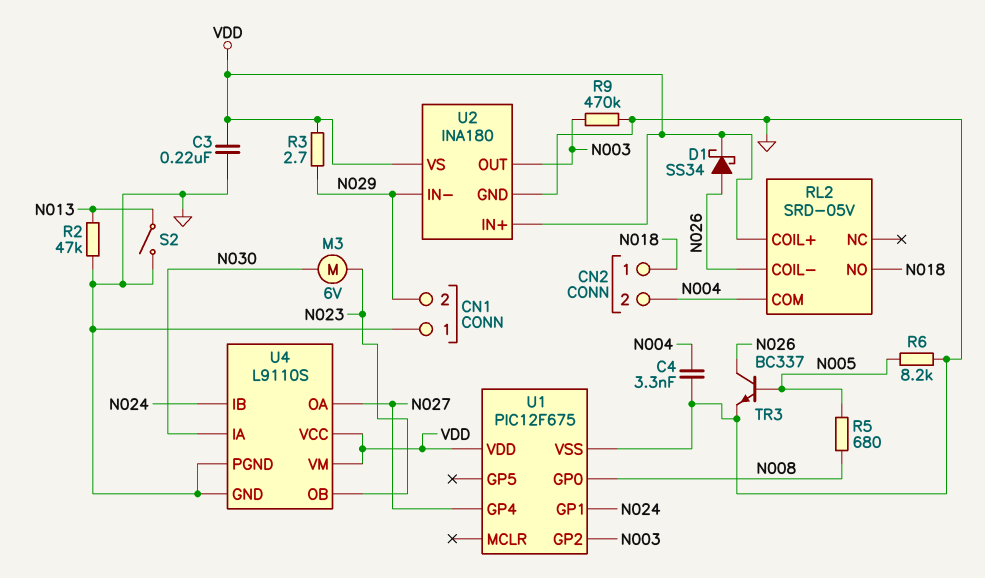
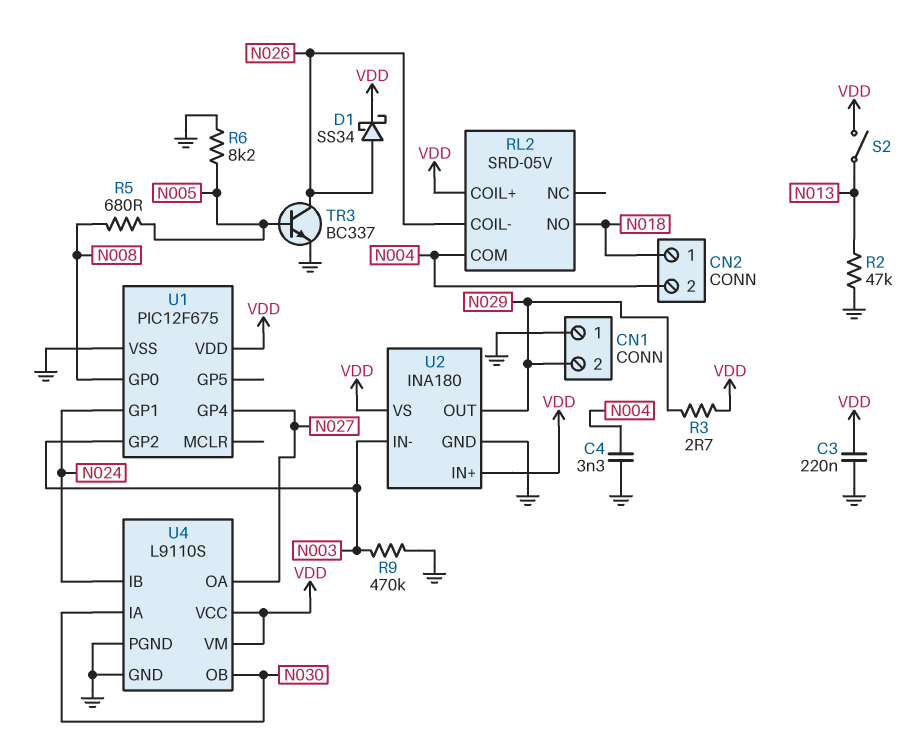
M3: motor 6V (N023, N030) -> none
S2: switch (GND, N013) -> switch (N013, VDD)
U2 pin IN-: N029 -> N003
U2 pin OUT: N003 -> N029
U4 pin OB: N023 -> N030

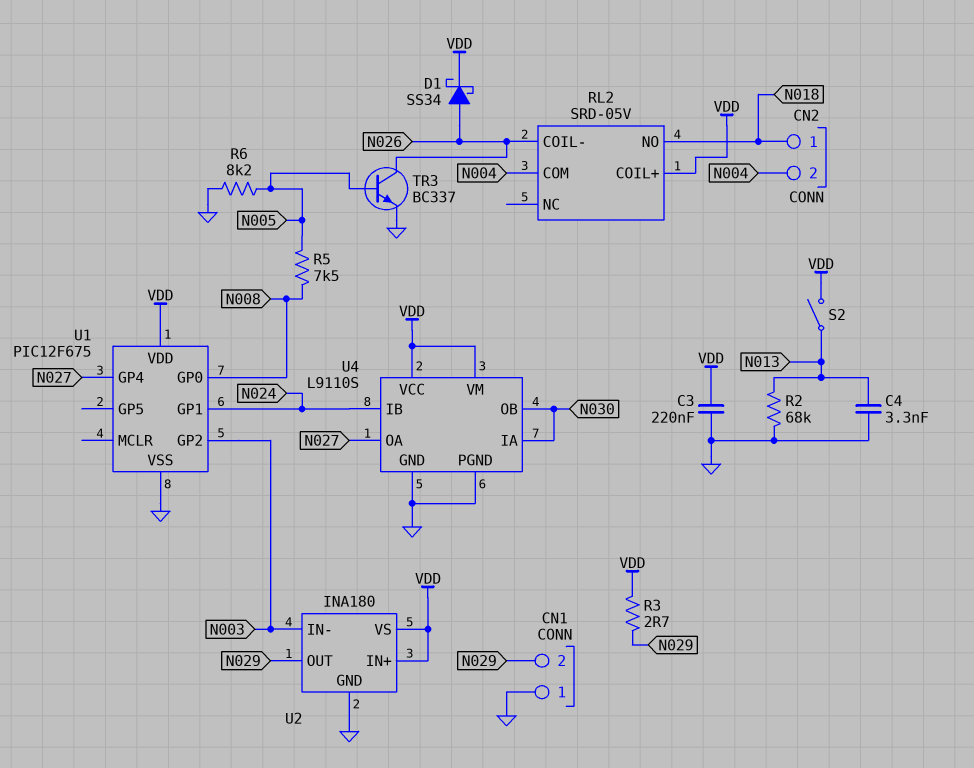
C4: 3.3nF (GND, N004) -> 3.3nF (GND, N013)
R2: 47k (GND, N013) -> 68k (GND, N013)
R5: 680 (N005, N008) -> 7.5k (N005, N008)
R9: 470k (GND, N003) -> none

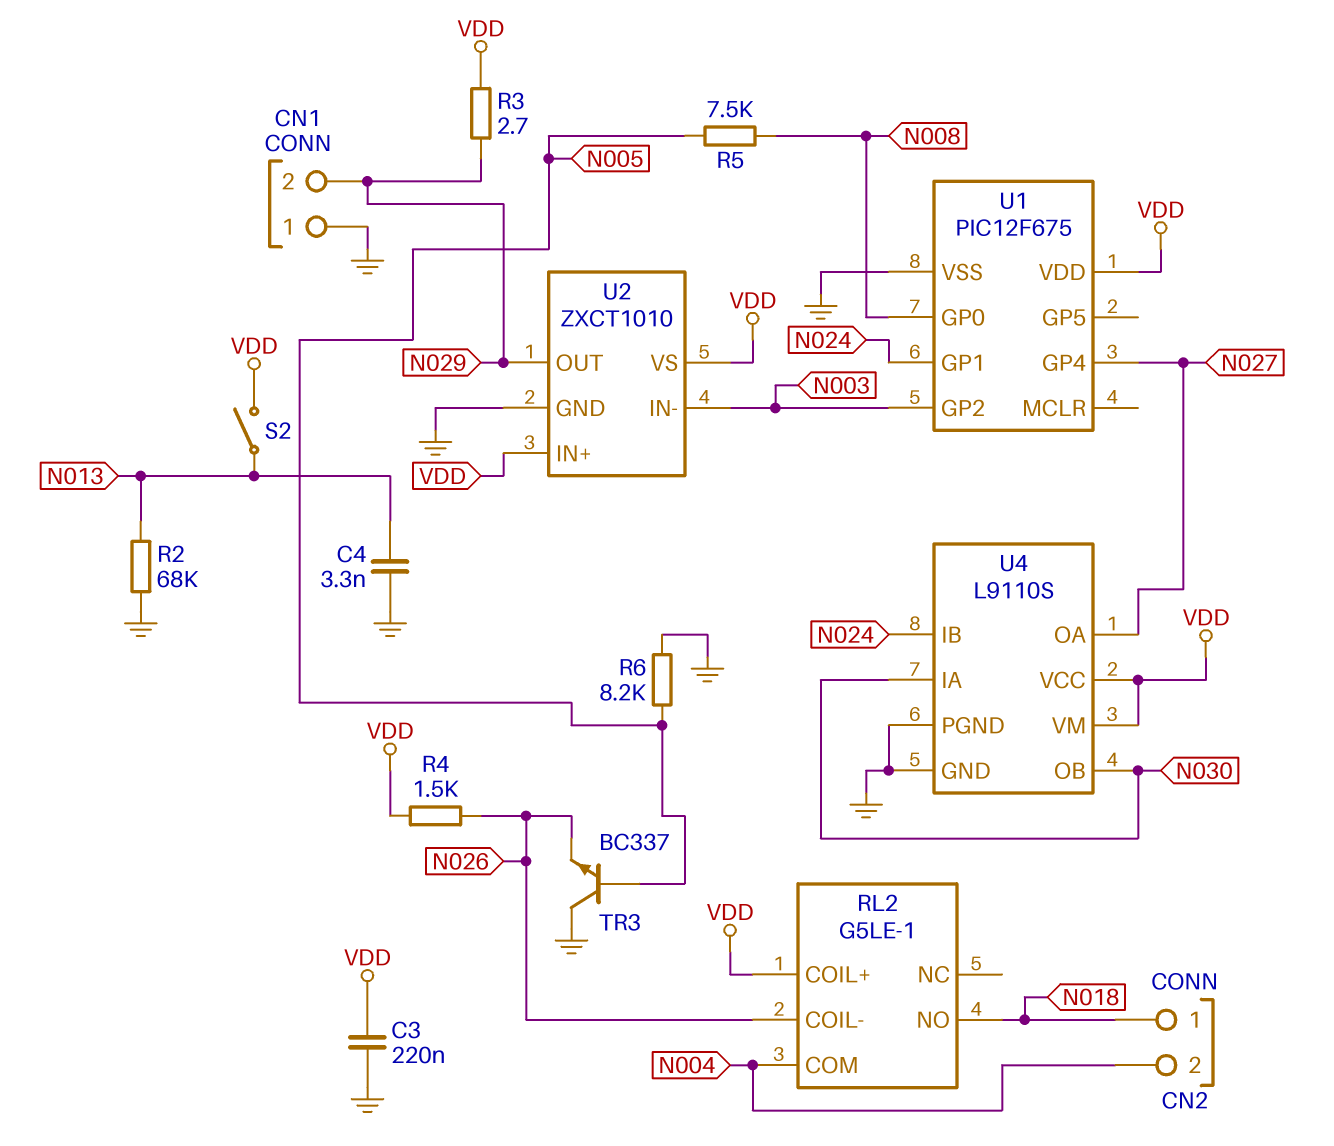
D1: schottky SS34 (A N026, K VDD) -> none
R4: none -> 1.5k (N026, VDD)
RL2: SRD-05V -> G5LE-1
TR3: NPN BC337 (B N005, C N026, E GND) -> NPN BC337 (B N005, C GND, E N026)
U2: INA180 -> ZXCT1010

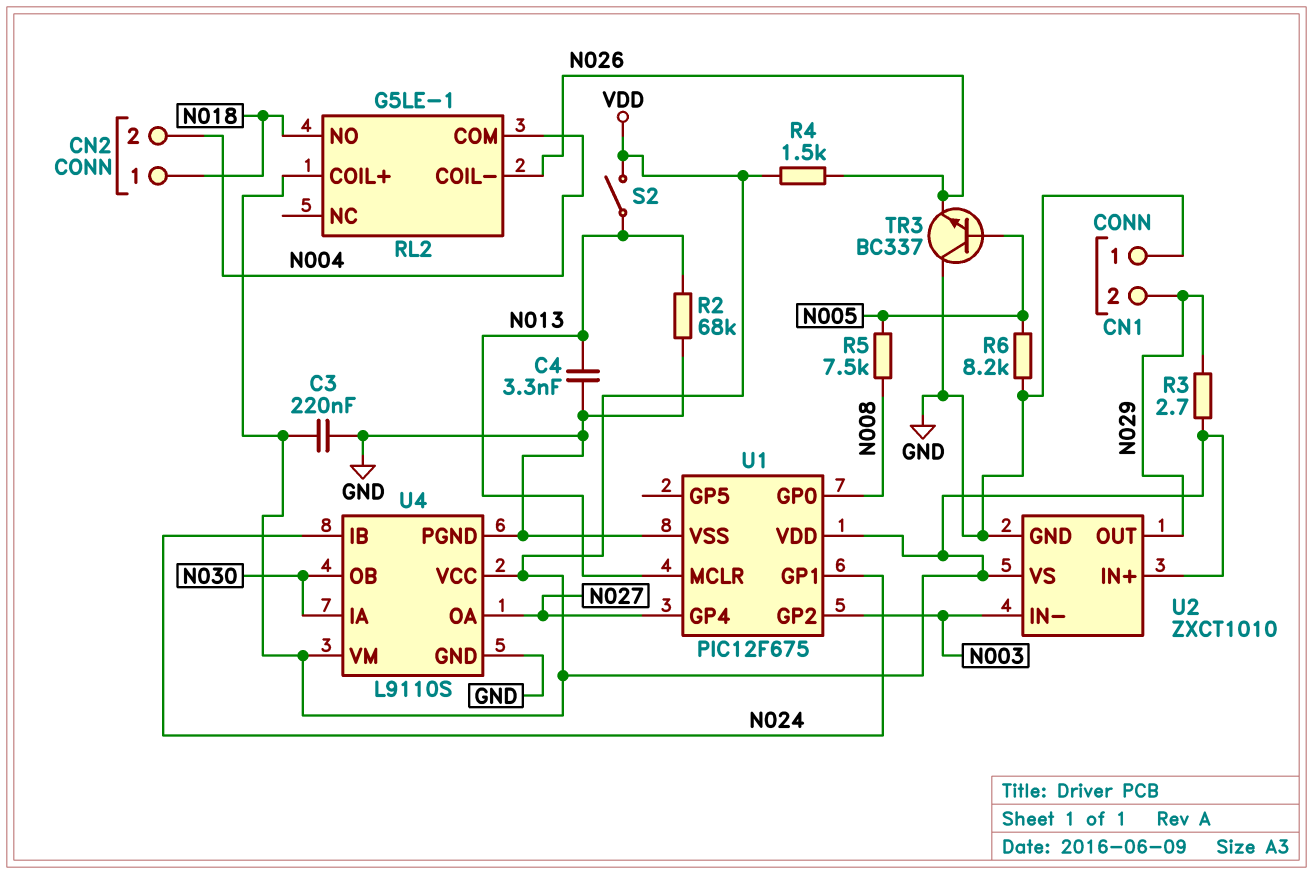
U1 pin MCLR: none -> N013

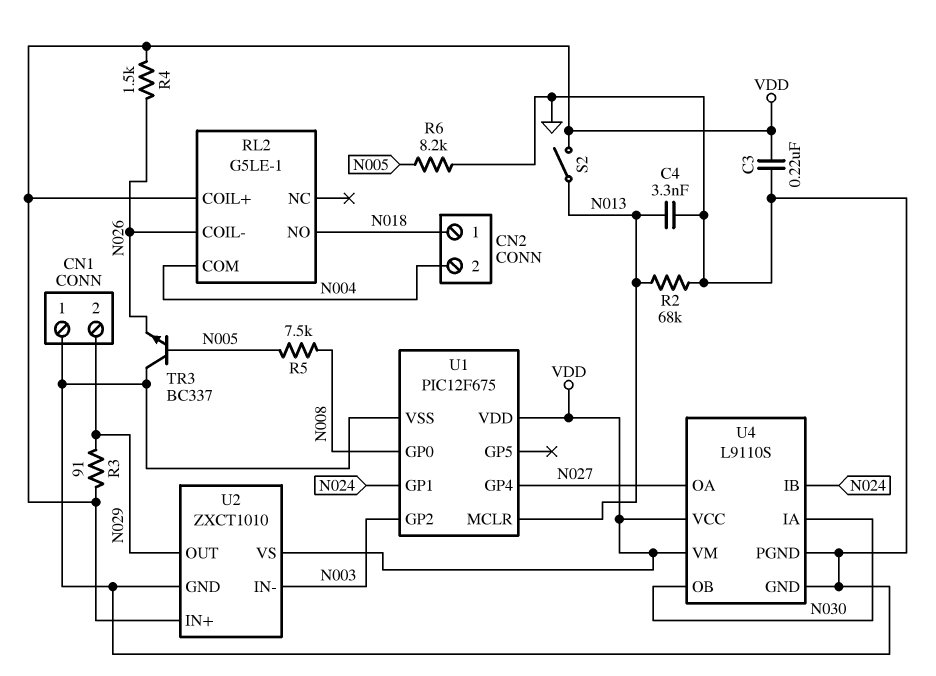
R3: 2.7 (N029, VDD) -> 91 (N029, VDD)

